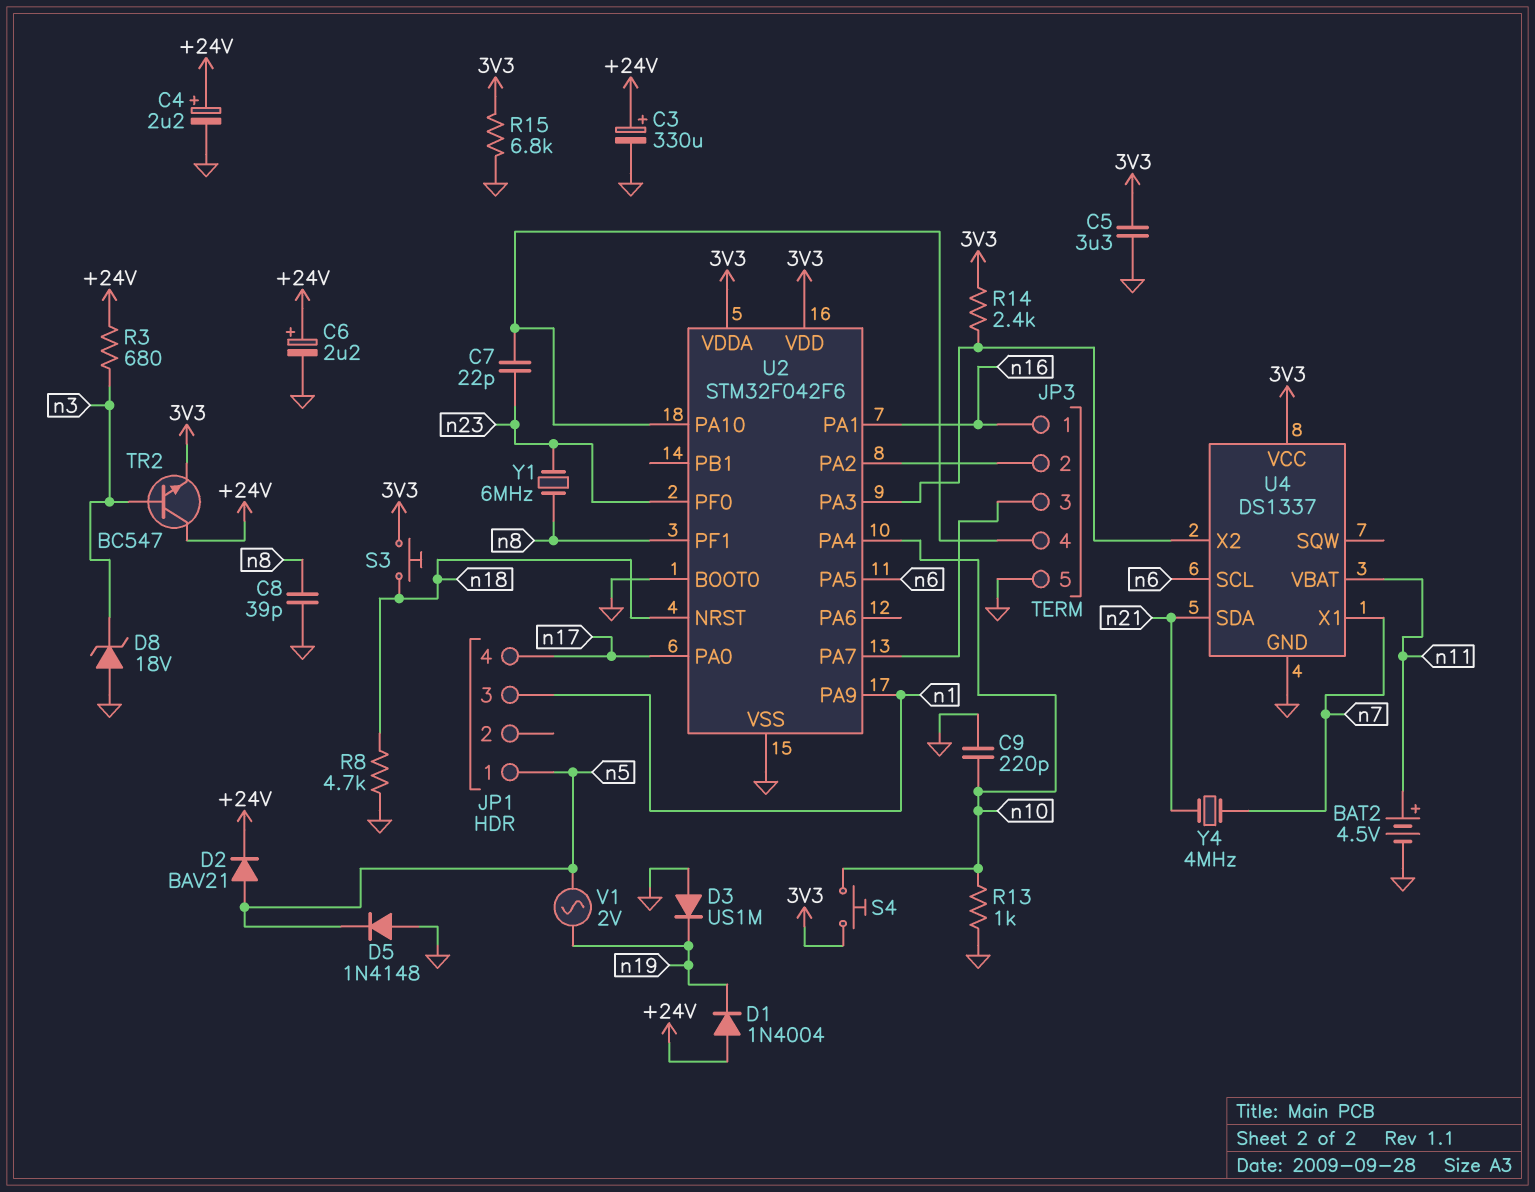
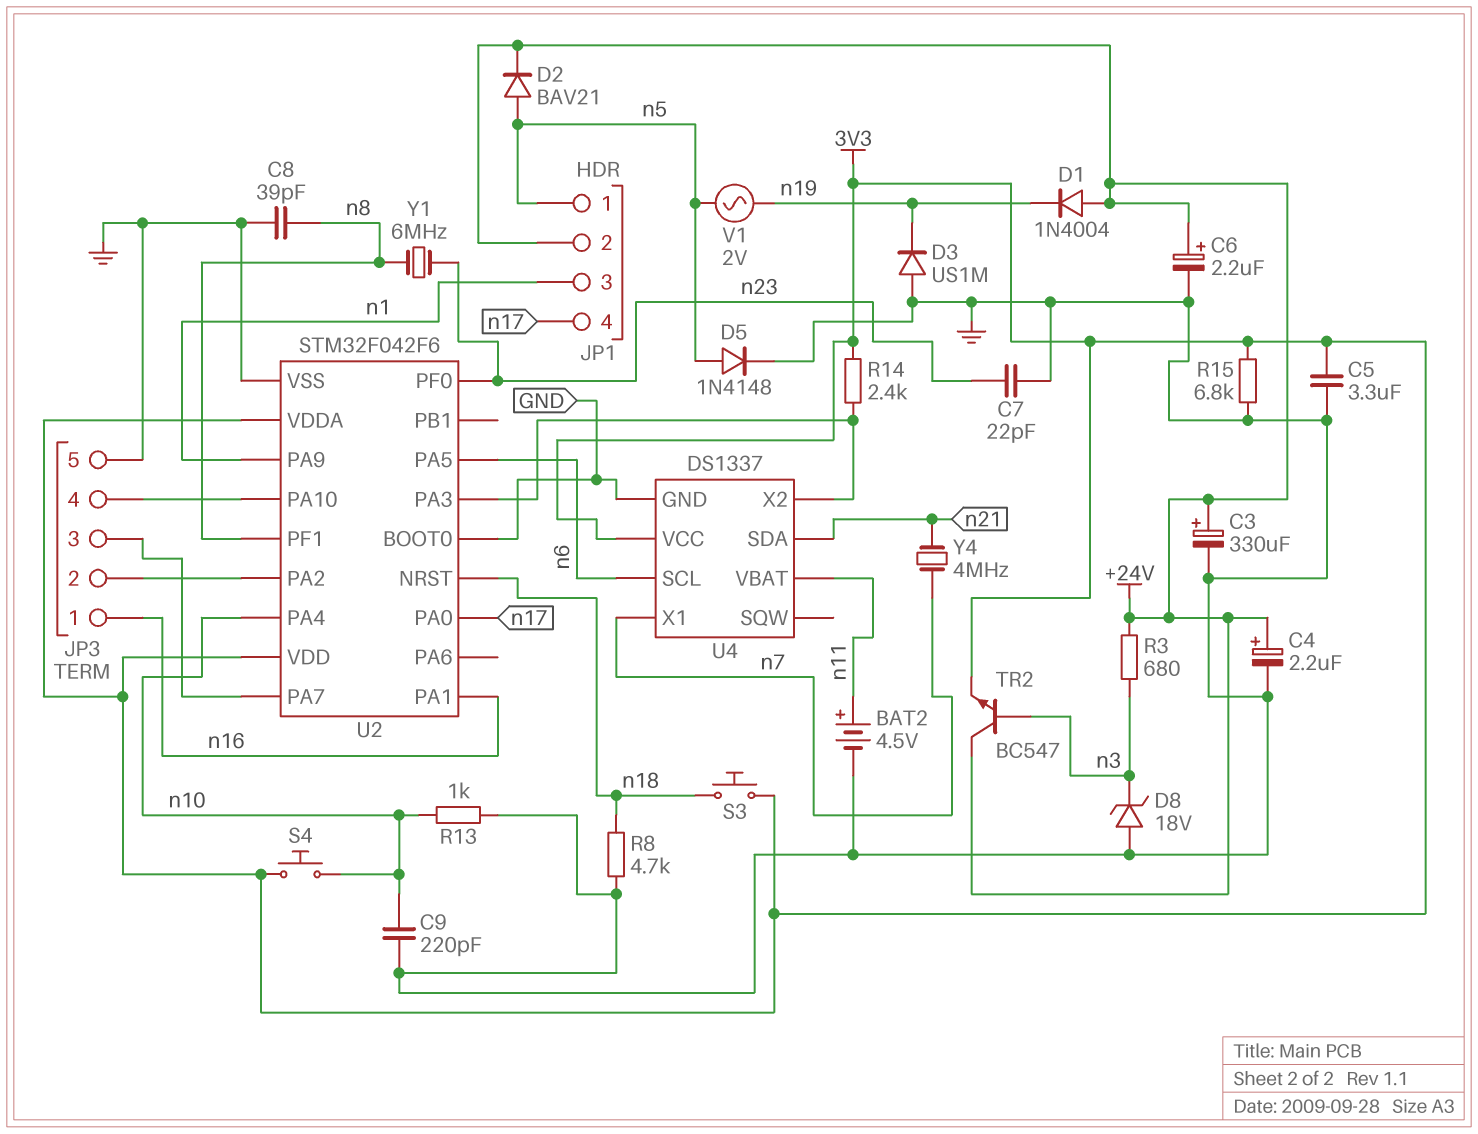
C7: 22pF (JP3/4, n23) -> 22pF (GND, n23)
D5: diode 1N4148 (A GND, K n5) -> diode 1N4148 (A n5, K GND)
JP1 pin 2: none -> +24V

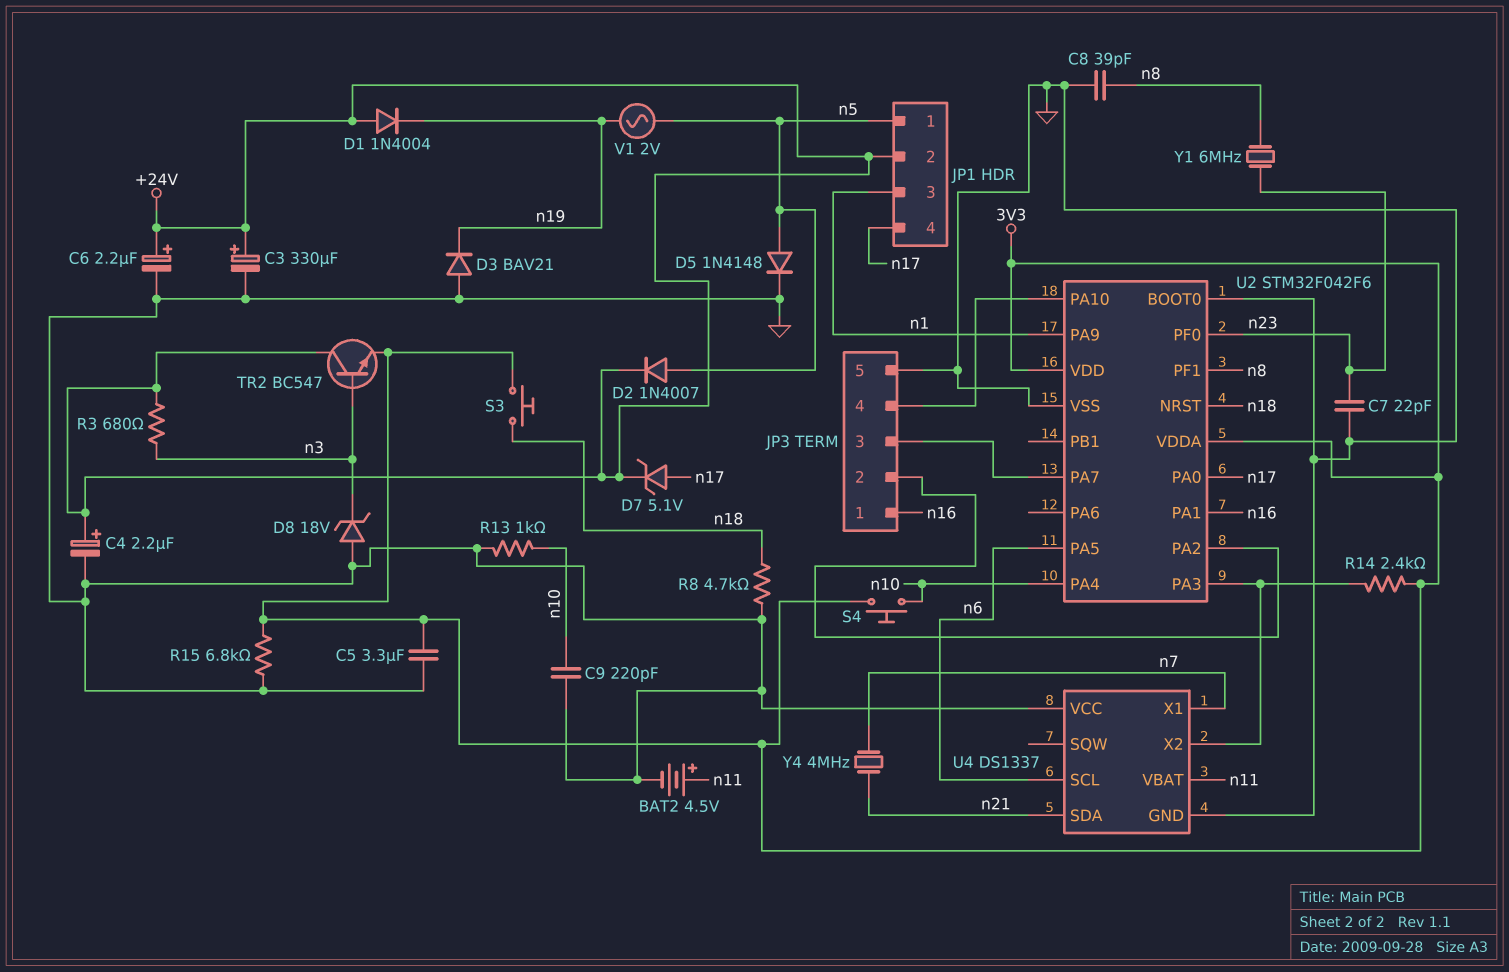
D2: diode BAV21 (A n5, K +24V) -> diode 1N4007 (A n5, K +24V)
D3: diode US1M (A GND, K n19) -> diode BAV21 (A GND, K n19)
D7: none -> zener 5.1V (A n17, K +24V)
U4 pin VCC: 3V3 -> GND

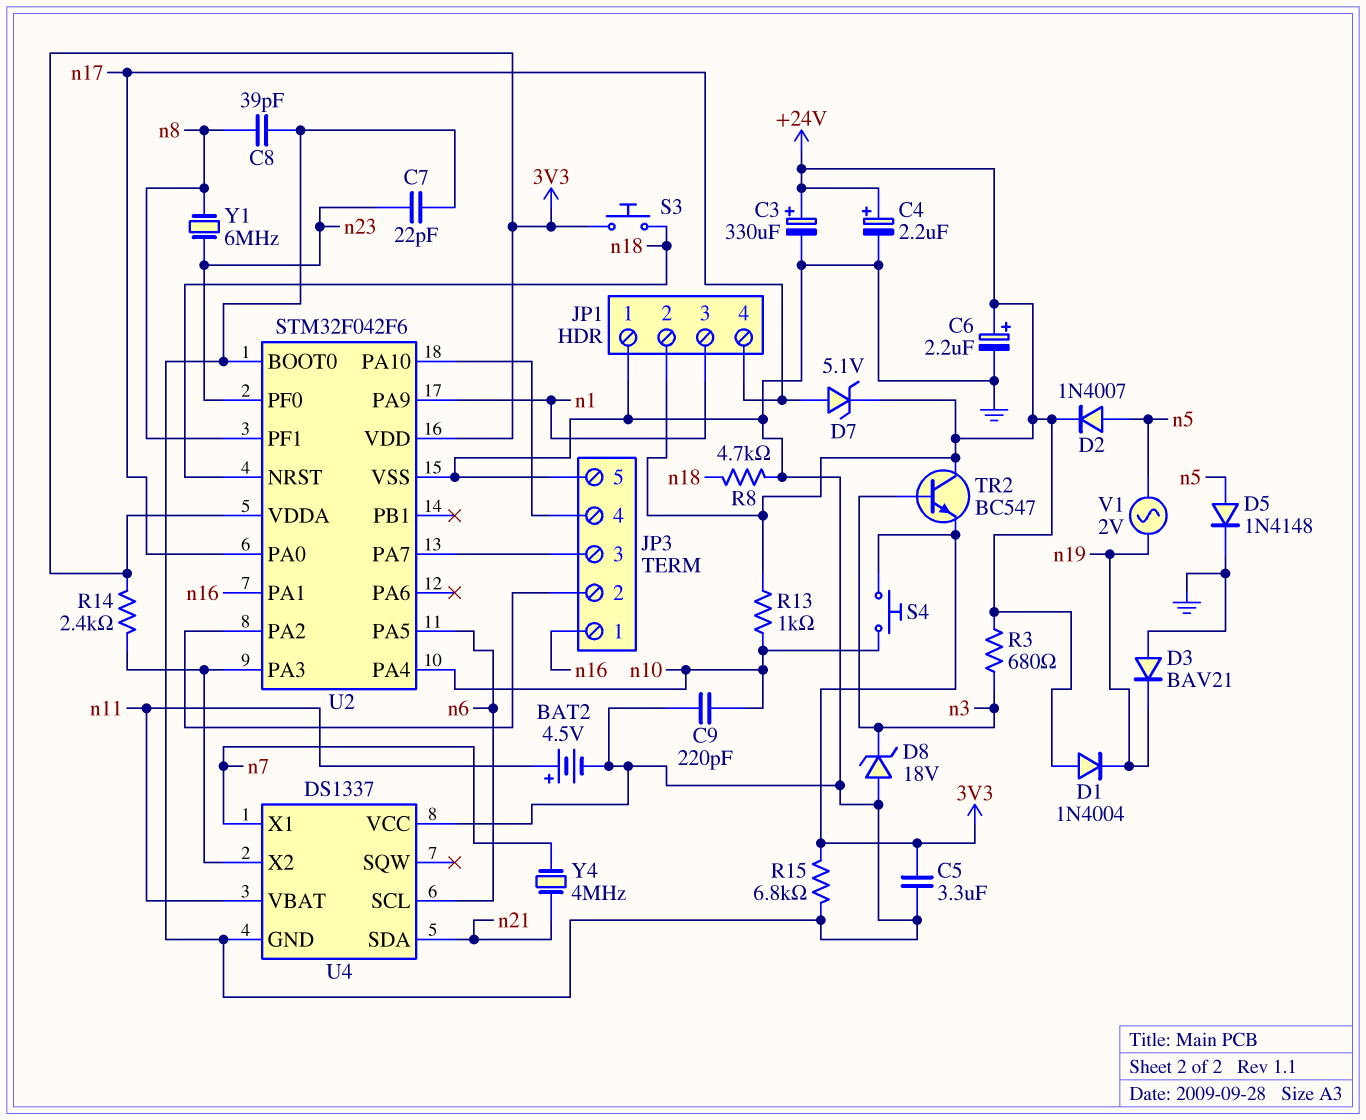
JP1 pin 1: n5 -> GND
R13: 1k (GND, n10) -> 1k (+24V, n10)

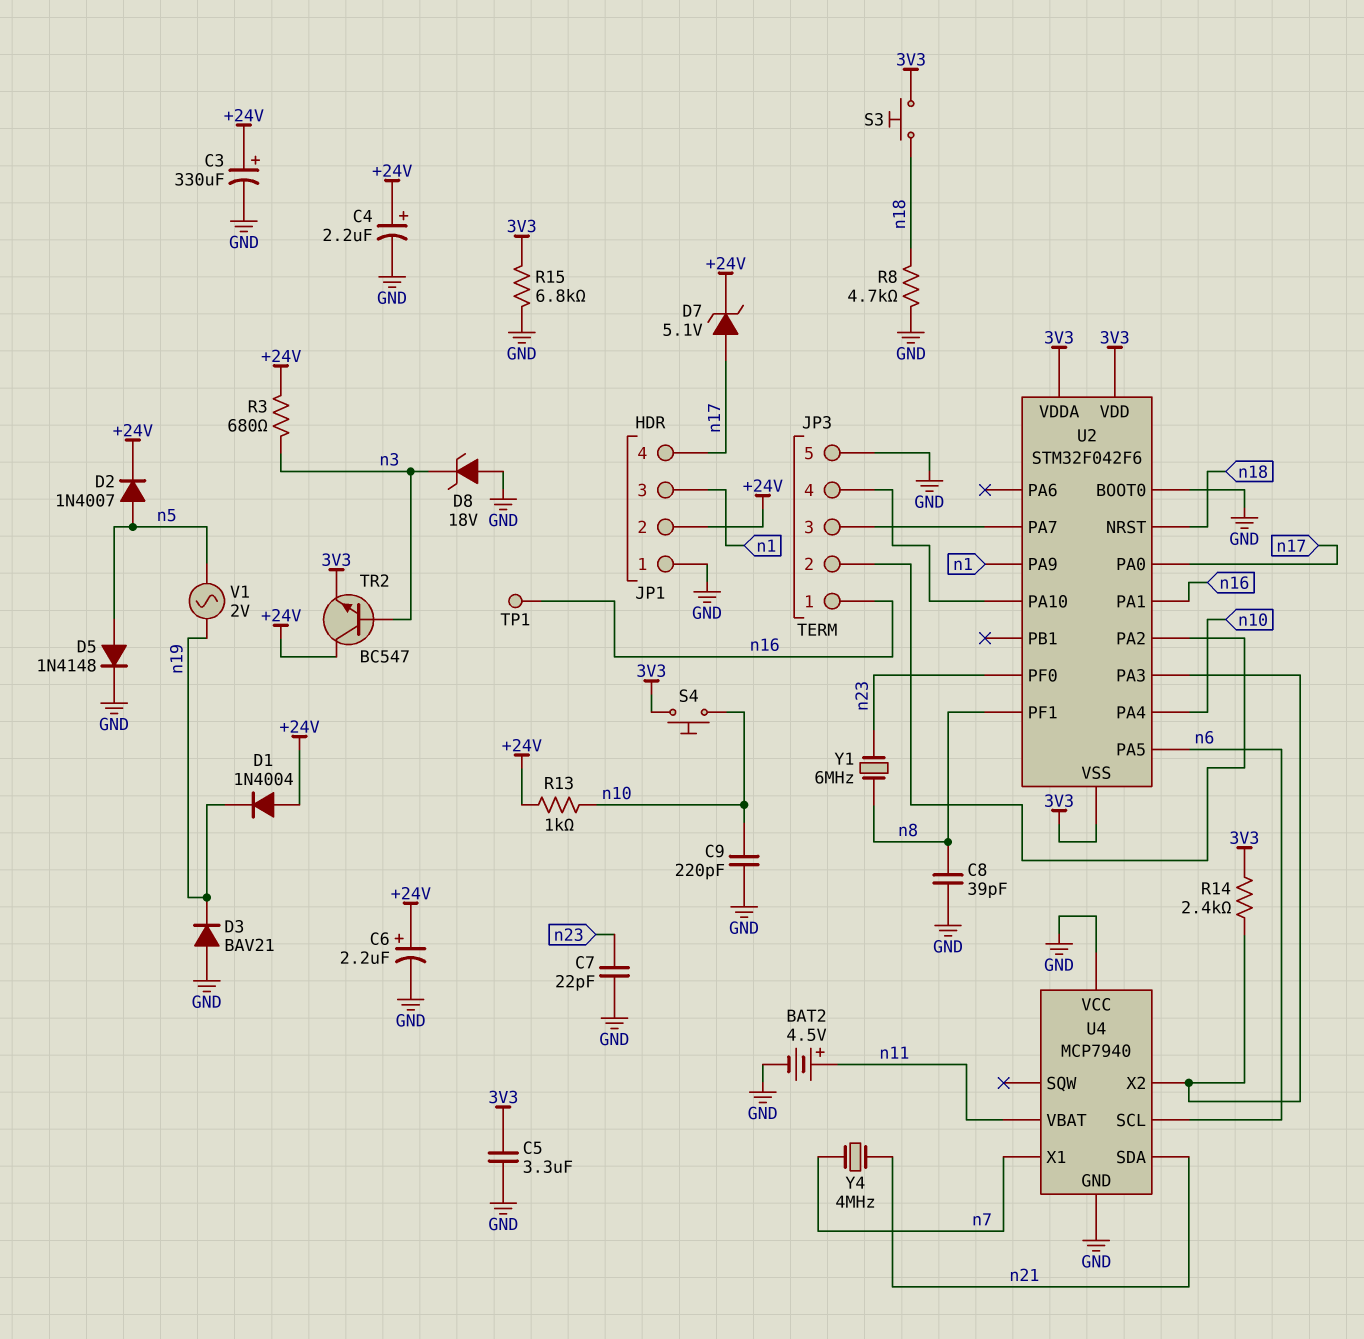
TP1: none -> test point (n16)
U2 pin VSS: GND -> 3V3
U4: DS1337 -> MCP7940

